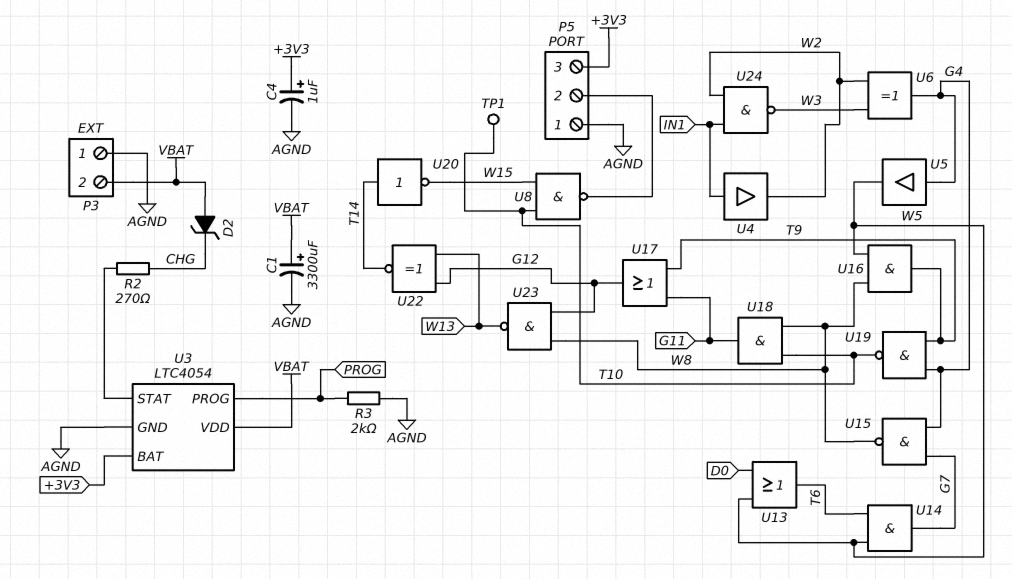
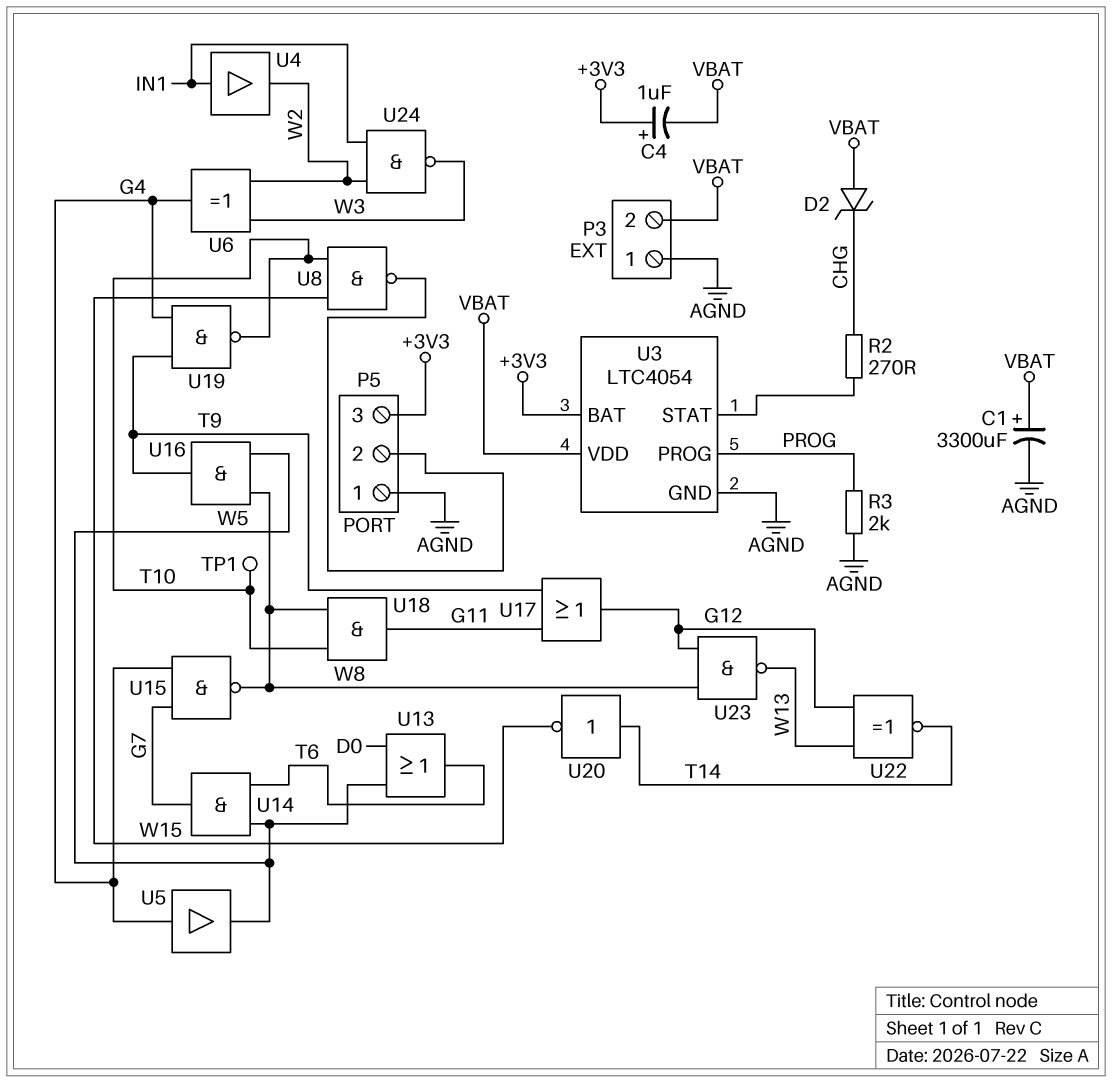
C4: 1uF (plus +3V3, minus AGND) -> 1uF (plus +3V3, minus VBAT)

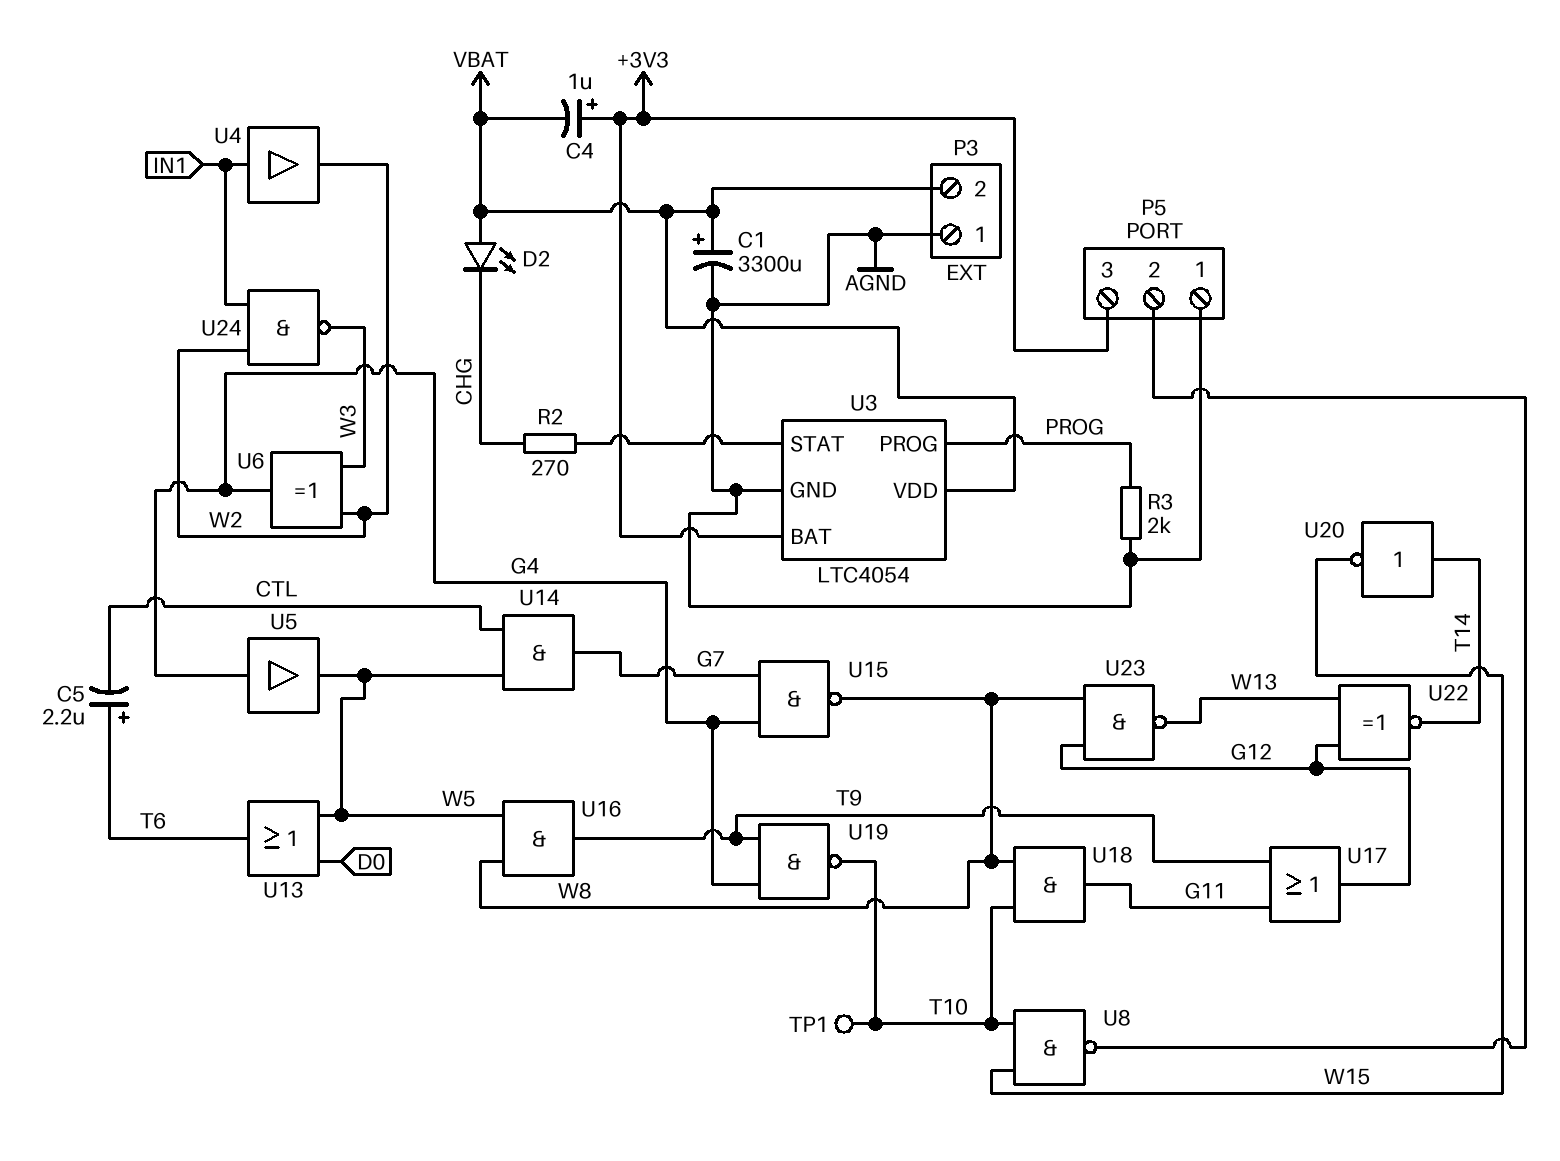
C5: none -> 2.2uF (plus T6, minus CTL)
D2: zener (A VBAT, K CHG) -> LED (A VBAT, K CHG)
U14: AND (in T6, in W5, out G7) -> AND (in CTL, in W5, out G7)

